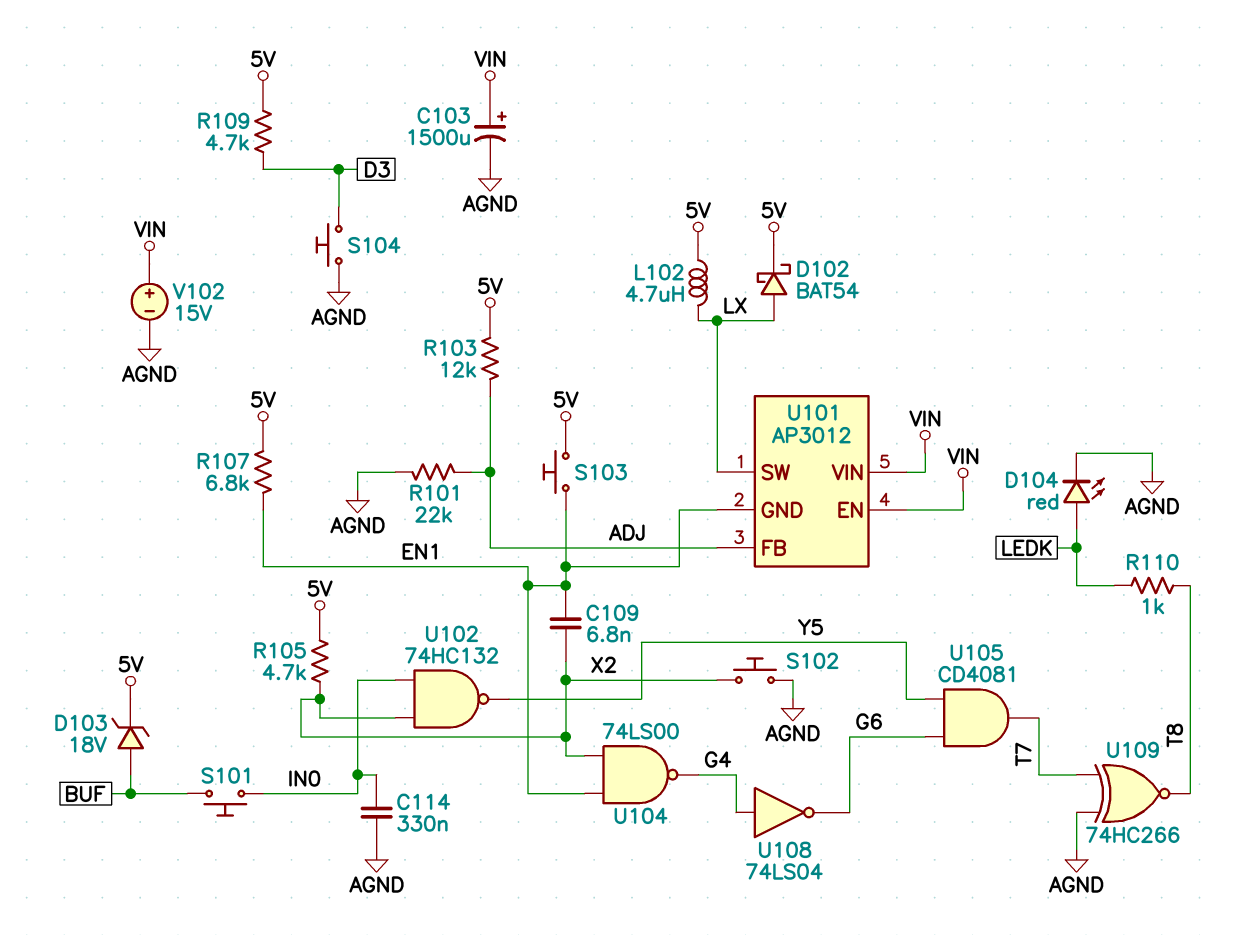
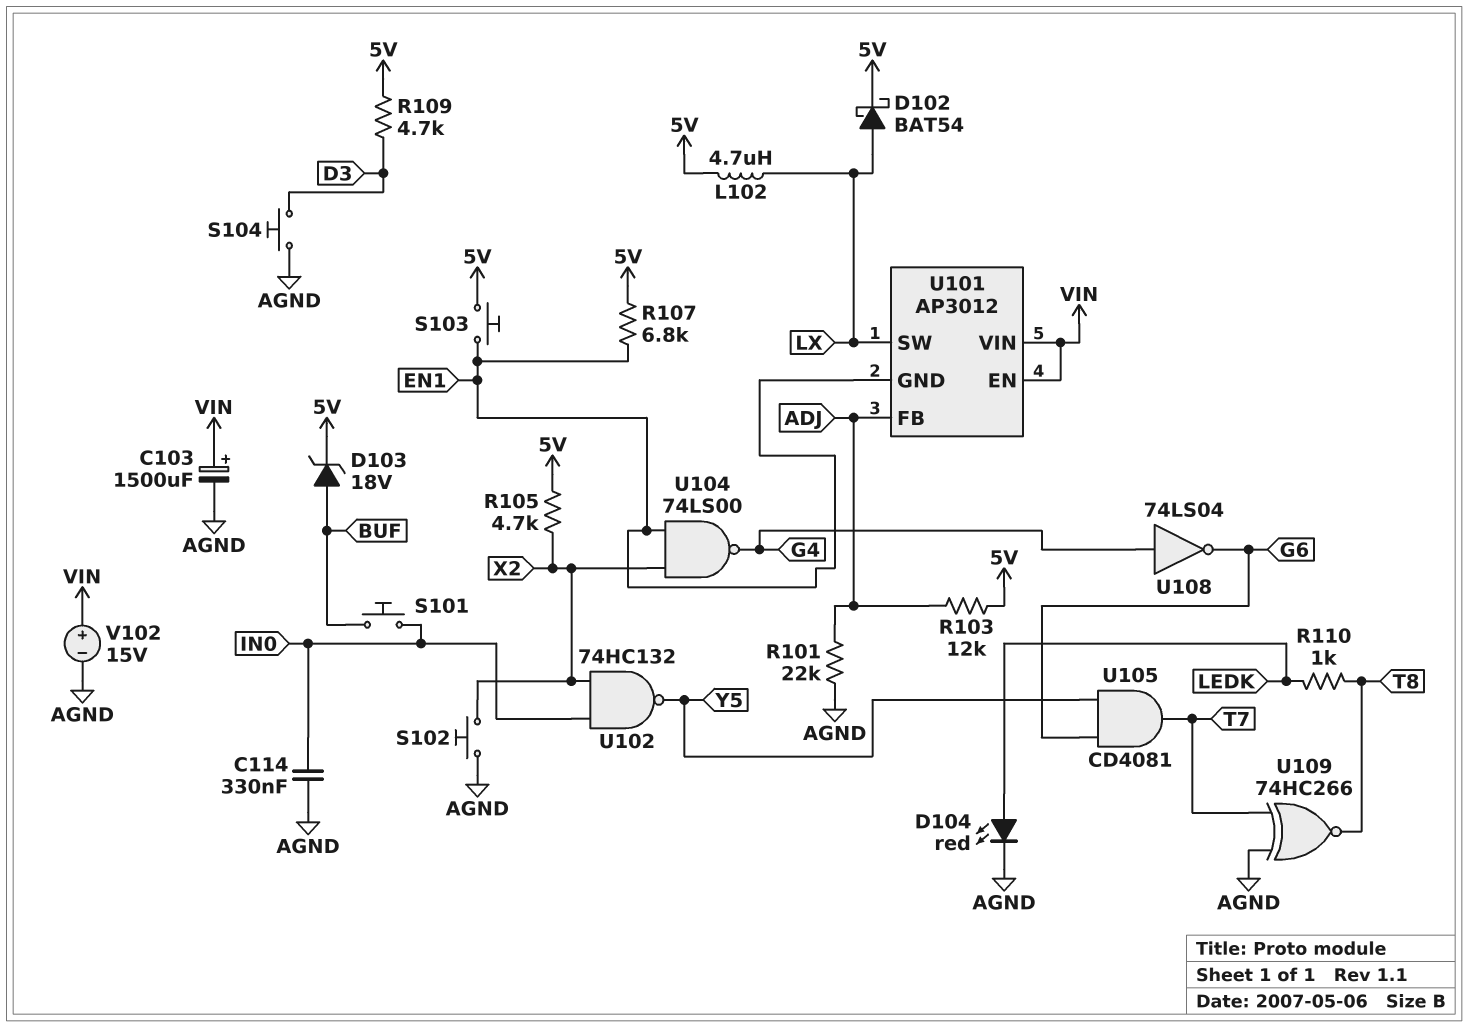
C109: 6.8nF (EN1, X2) -> none

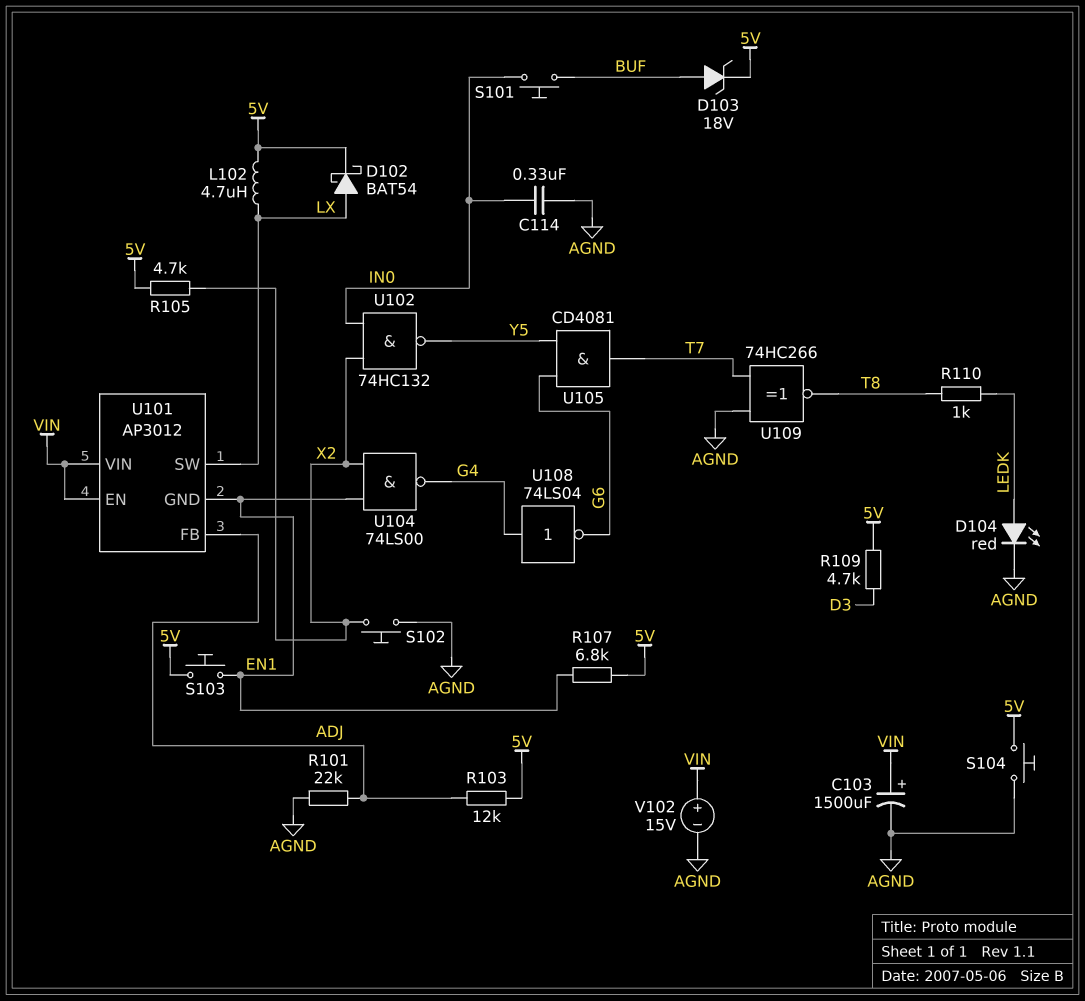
S104: button (AGND, D3) -> button (5V, AGND)

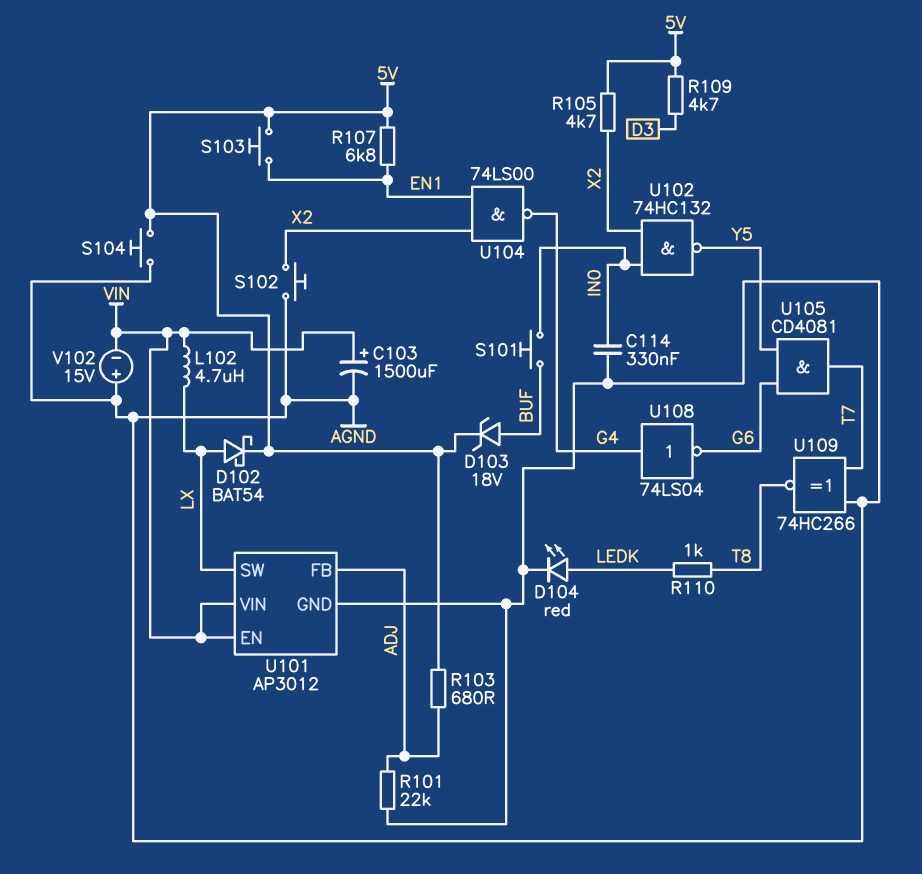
L102: 4.7uH (5V, LX) -> 4.7uH (LX, VIN)
R103: 12k (5V, ADJ) -> 680 (5V, ADJ)
U101 pin GND: EN1 -> AGND
V102: 15V (plus VIN, minus AGND) -> 15V (plus AGND, minus VIN)

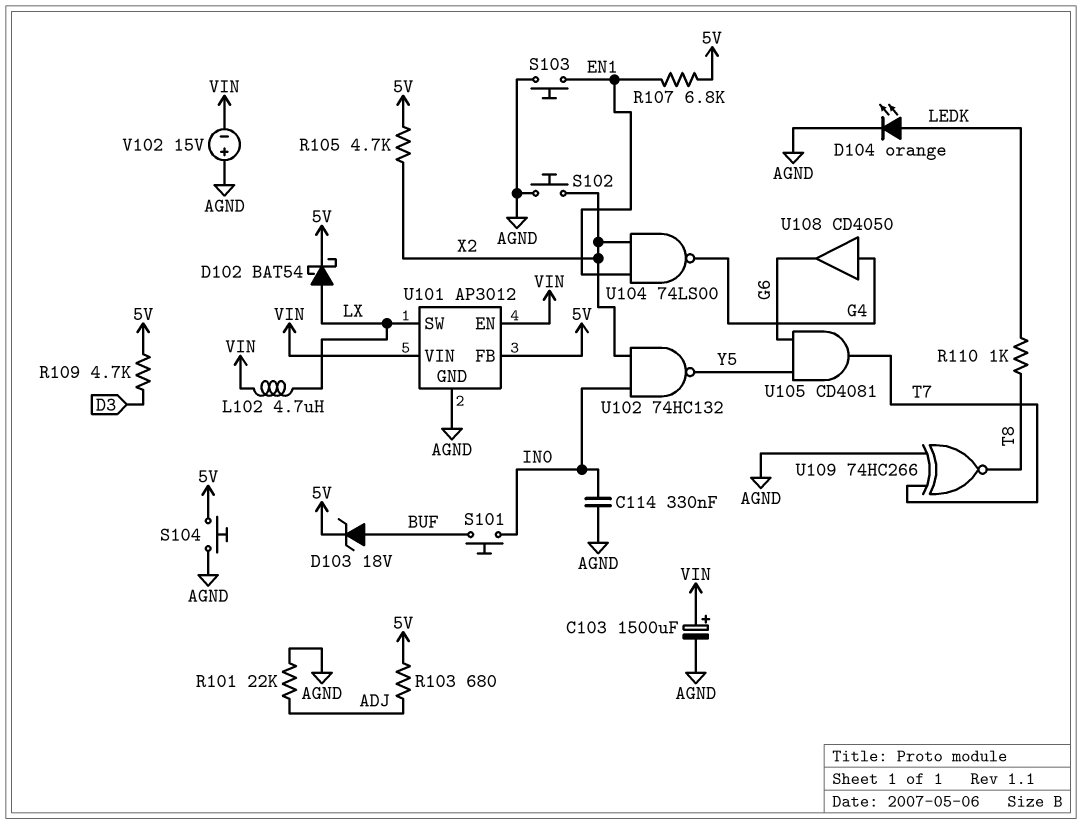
D104: LED red (A LEDK, K AGND) -> LED orange (A LEDK, K AGND)
S103: button (5V, EN1) -> button (AGND, EN1)
U101 pin FB: ADJ -> 5V
U108: NOT 74LS04 (in G4, out G6) -> buffer CD4050 (in G4, out G6)

